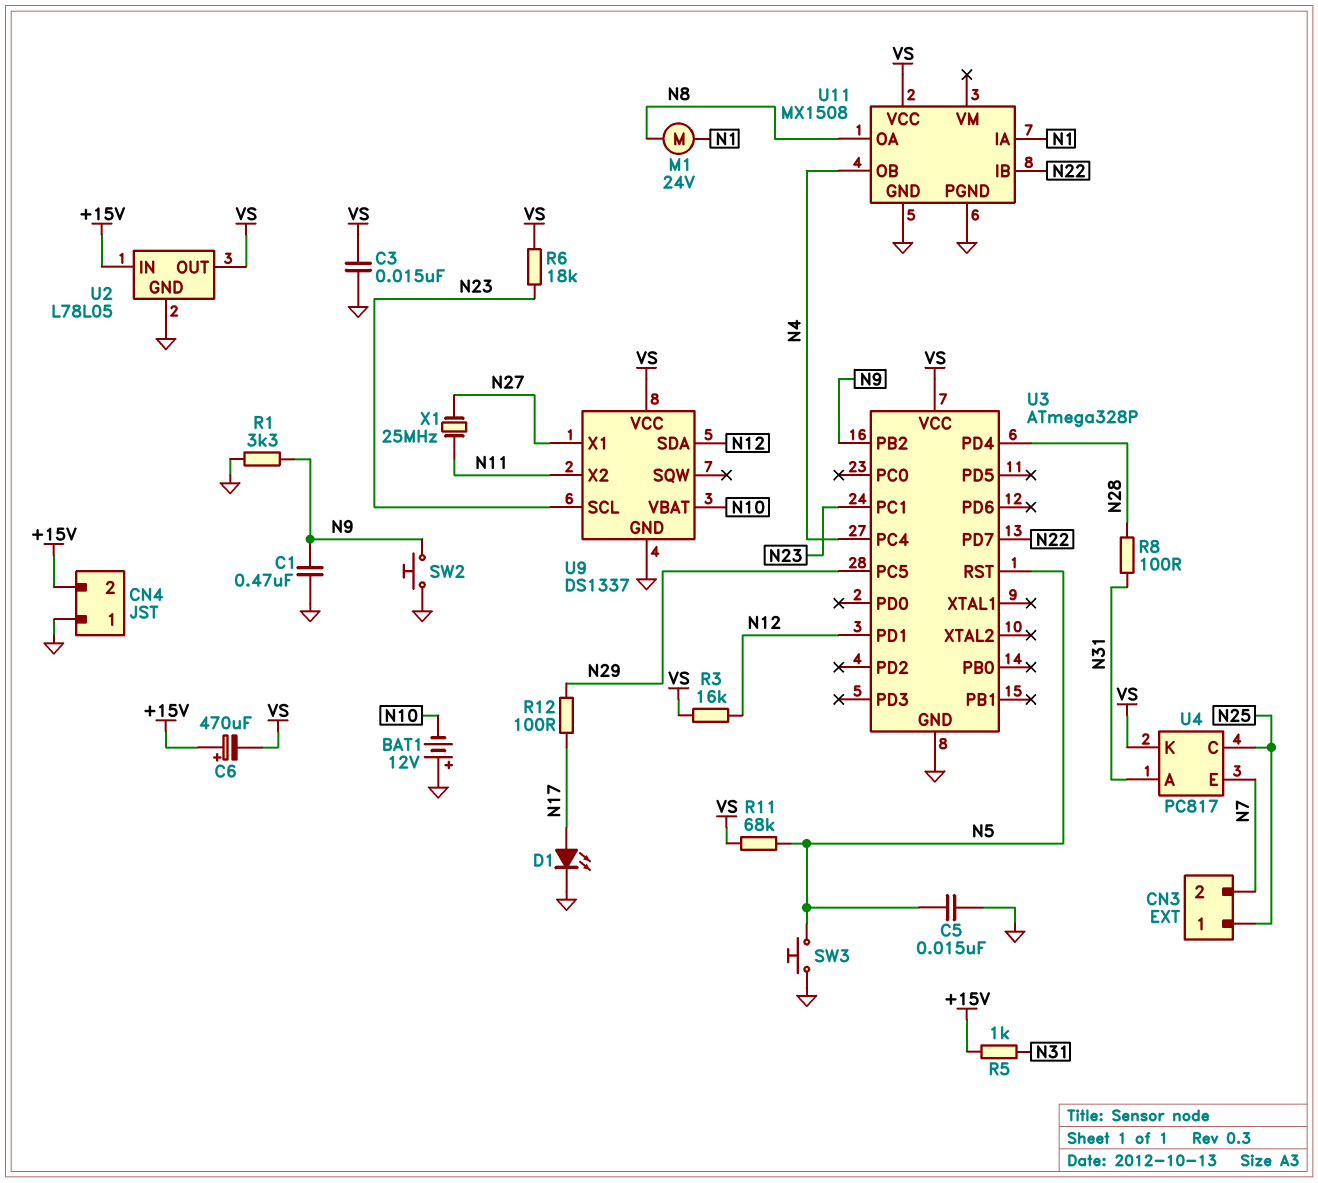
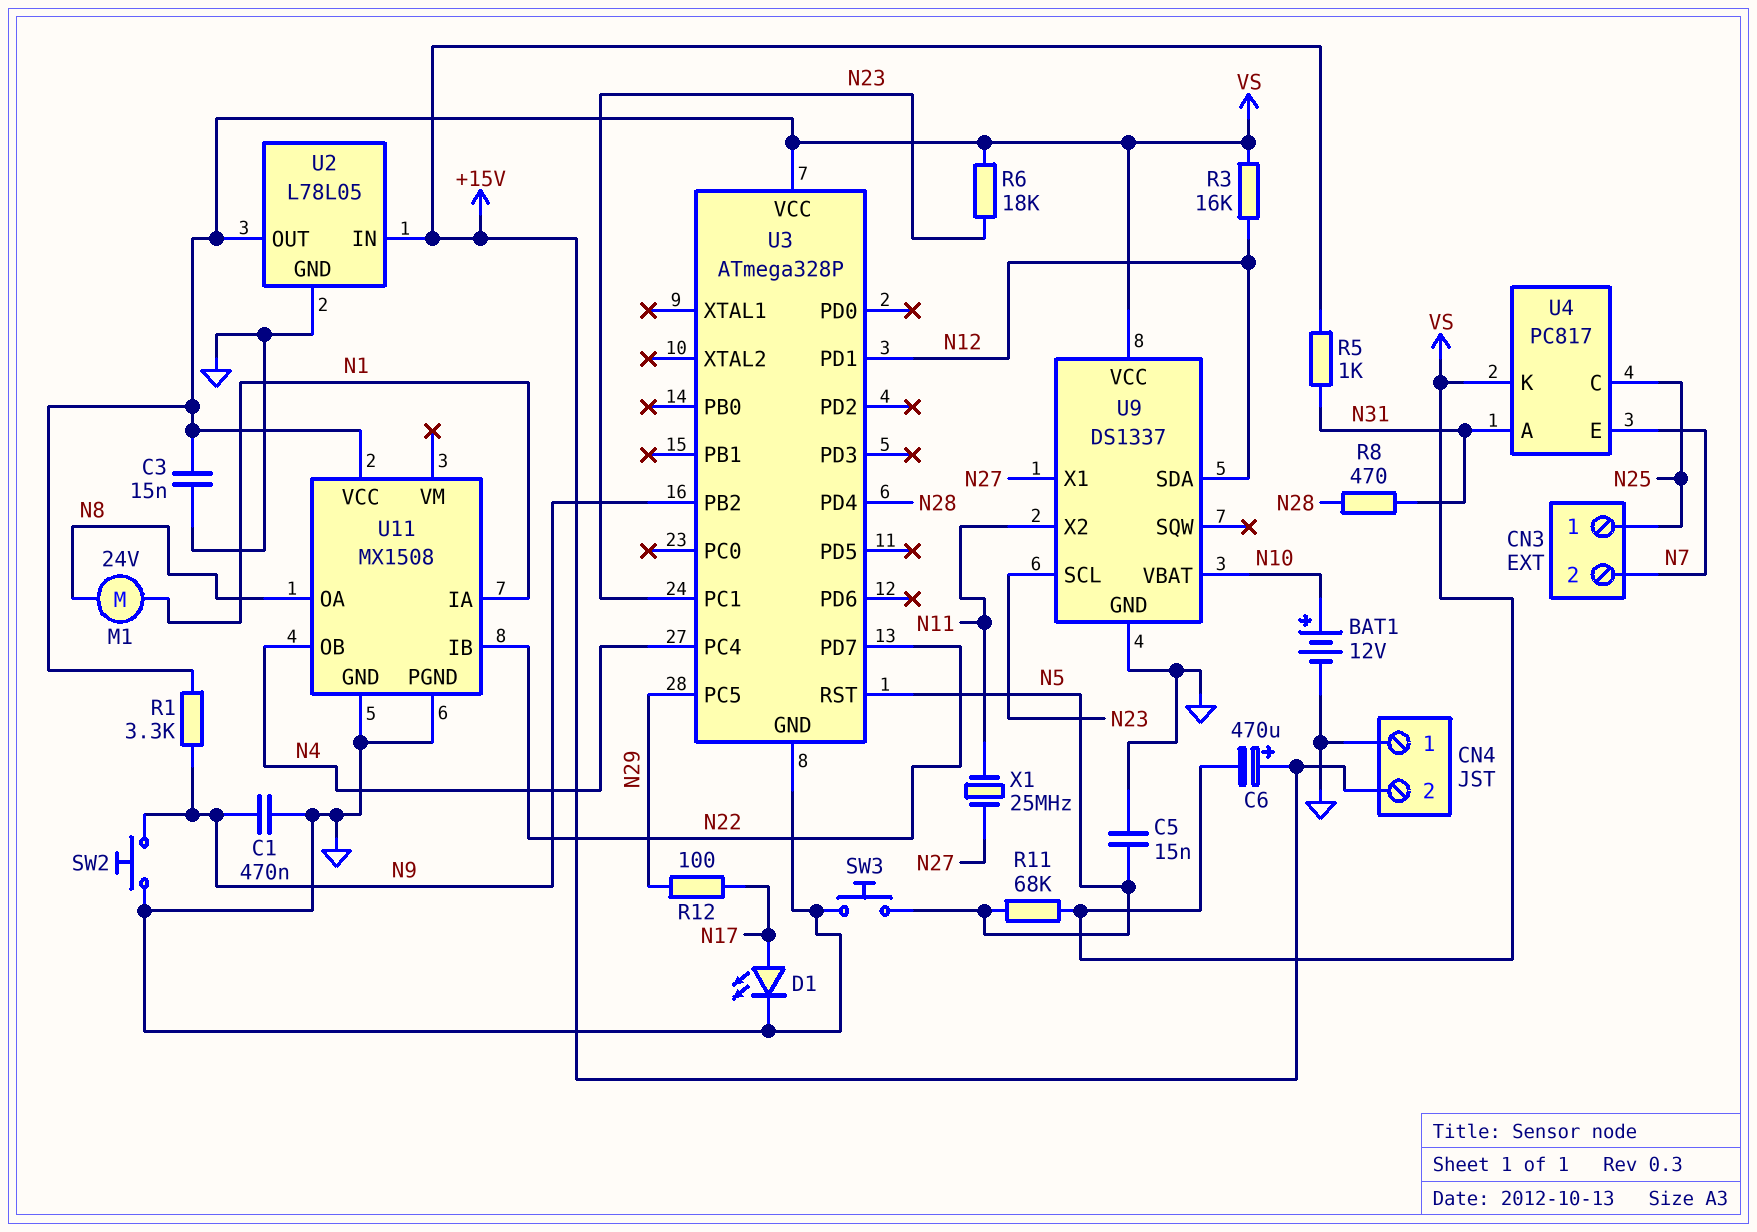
BAT1: 12V (plus GND, minus N10) -> 12V (plus N10, minus GND)
R1: 3.3k (GND, N9) -> 3.3k (N9, VS)
R8: 100 (N28, N31) -> 470 (N28, N31)

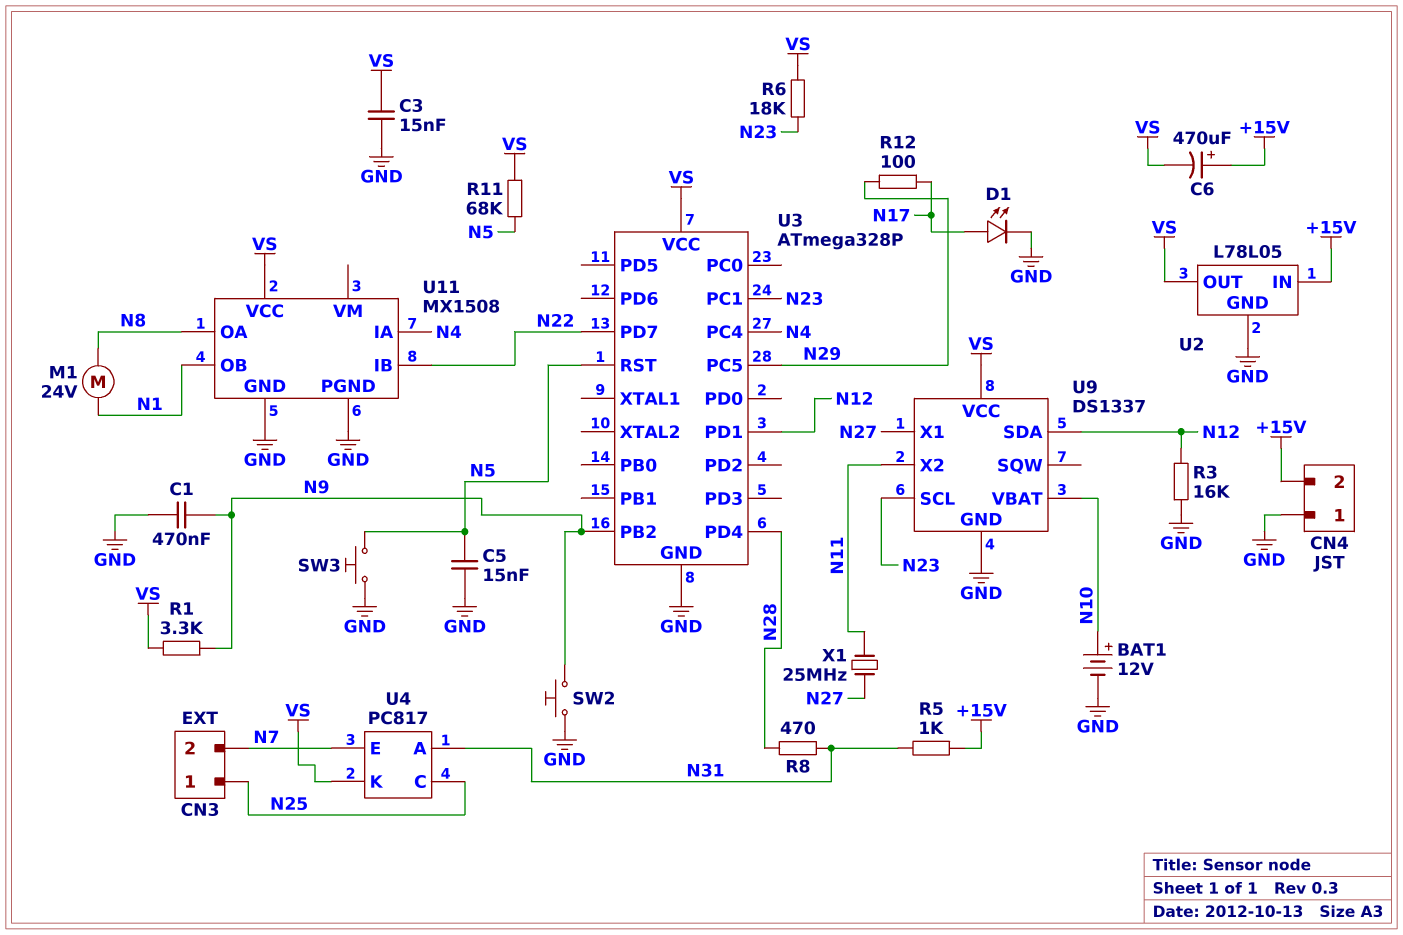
R3: 16k (N12, VS) -> 16k (GND, N12)
U11 pin IA: N1 -> N4
U11 pin OB: N4 -> N1

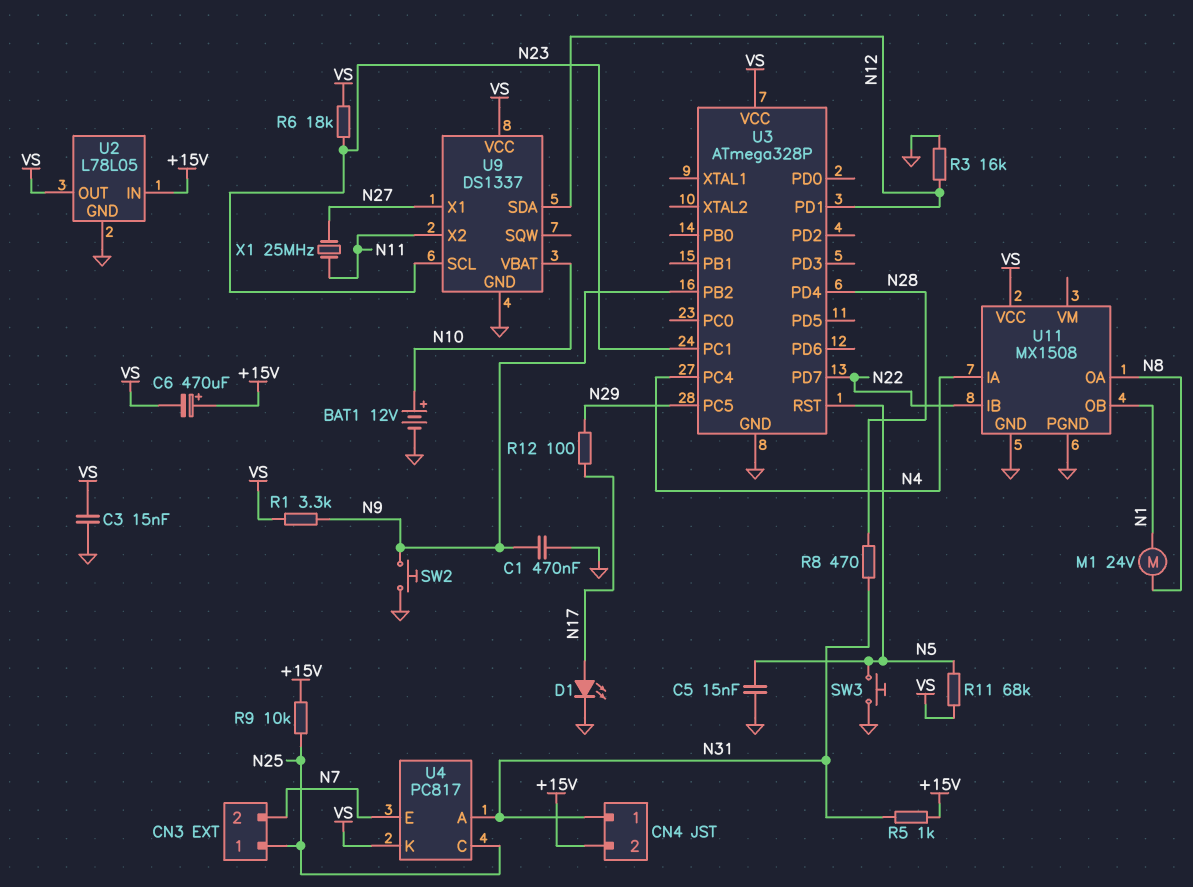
CN4 pin 1: GND -> N31
R9: none -> 10k (+15V, N25)

